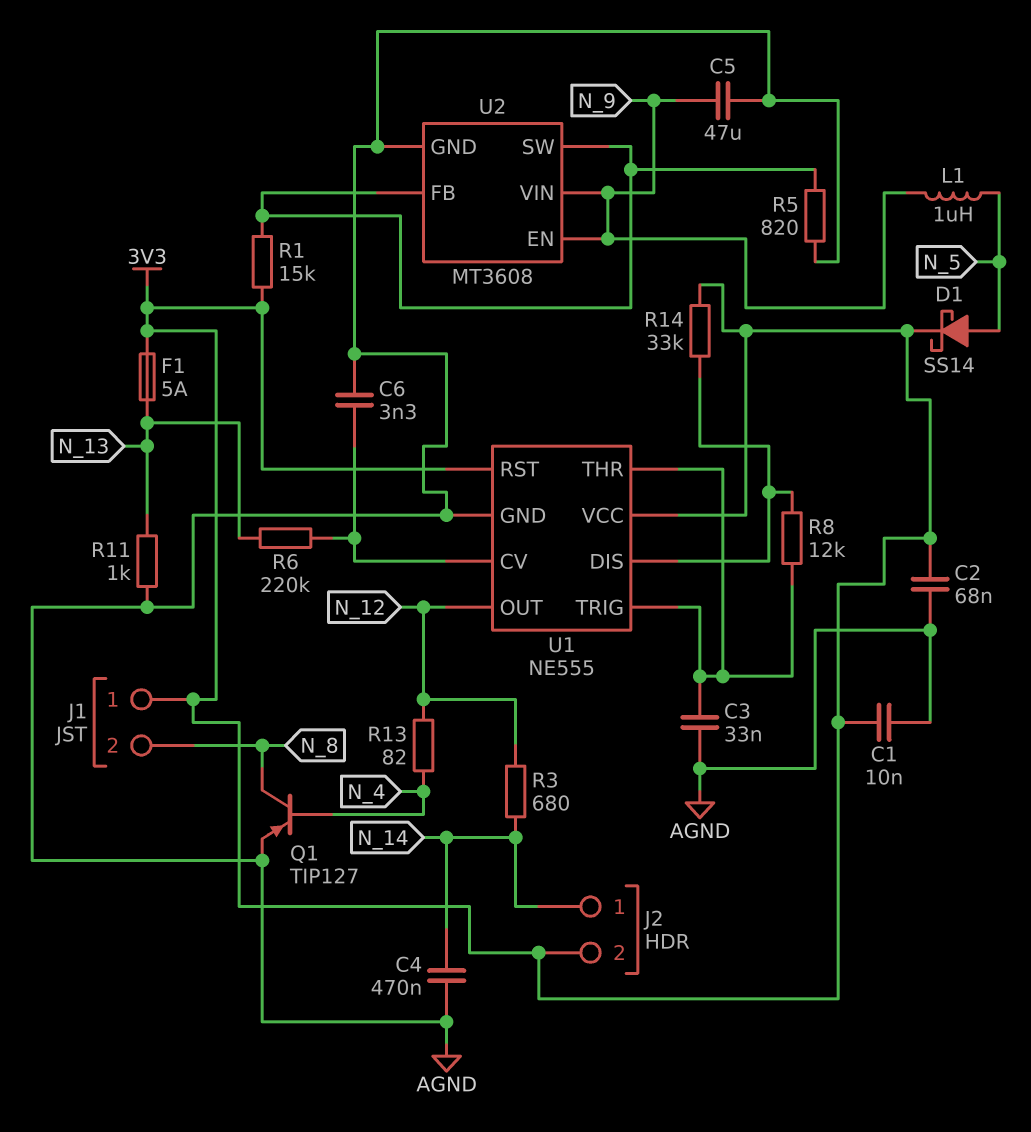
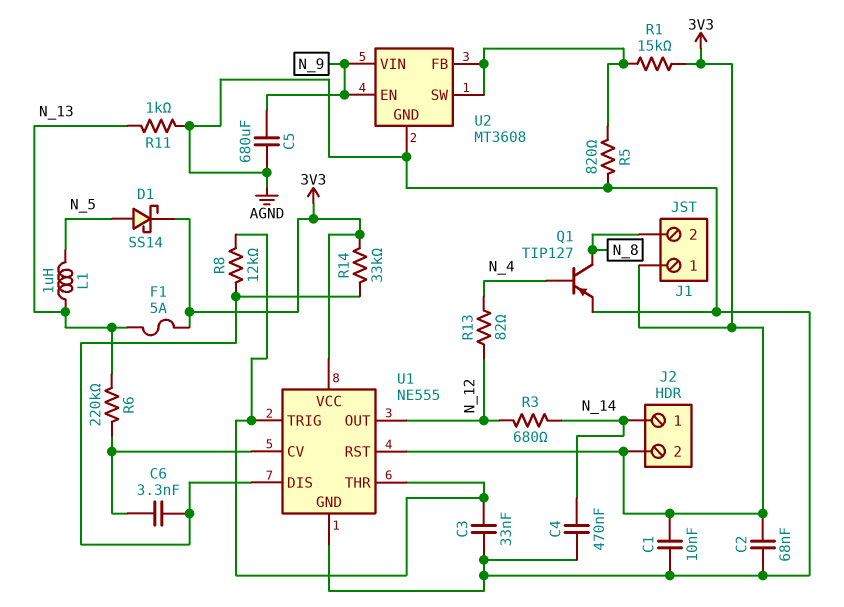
C5: 47uF (AGND, N_9) -> 680uF (AGND, N_9)
C6: 3.3nF (AGND, U1/CV) -> 3.3nF (U1/CV, U1/DIS)
L1: 1uH (N_5, N_9) -> 1uH (N_5, N_13)

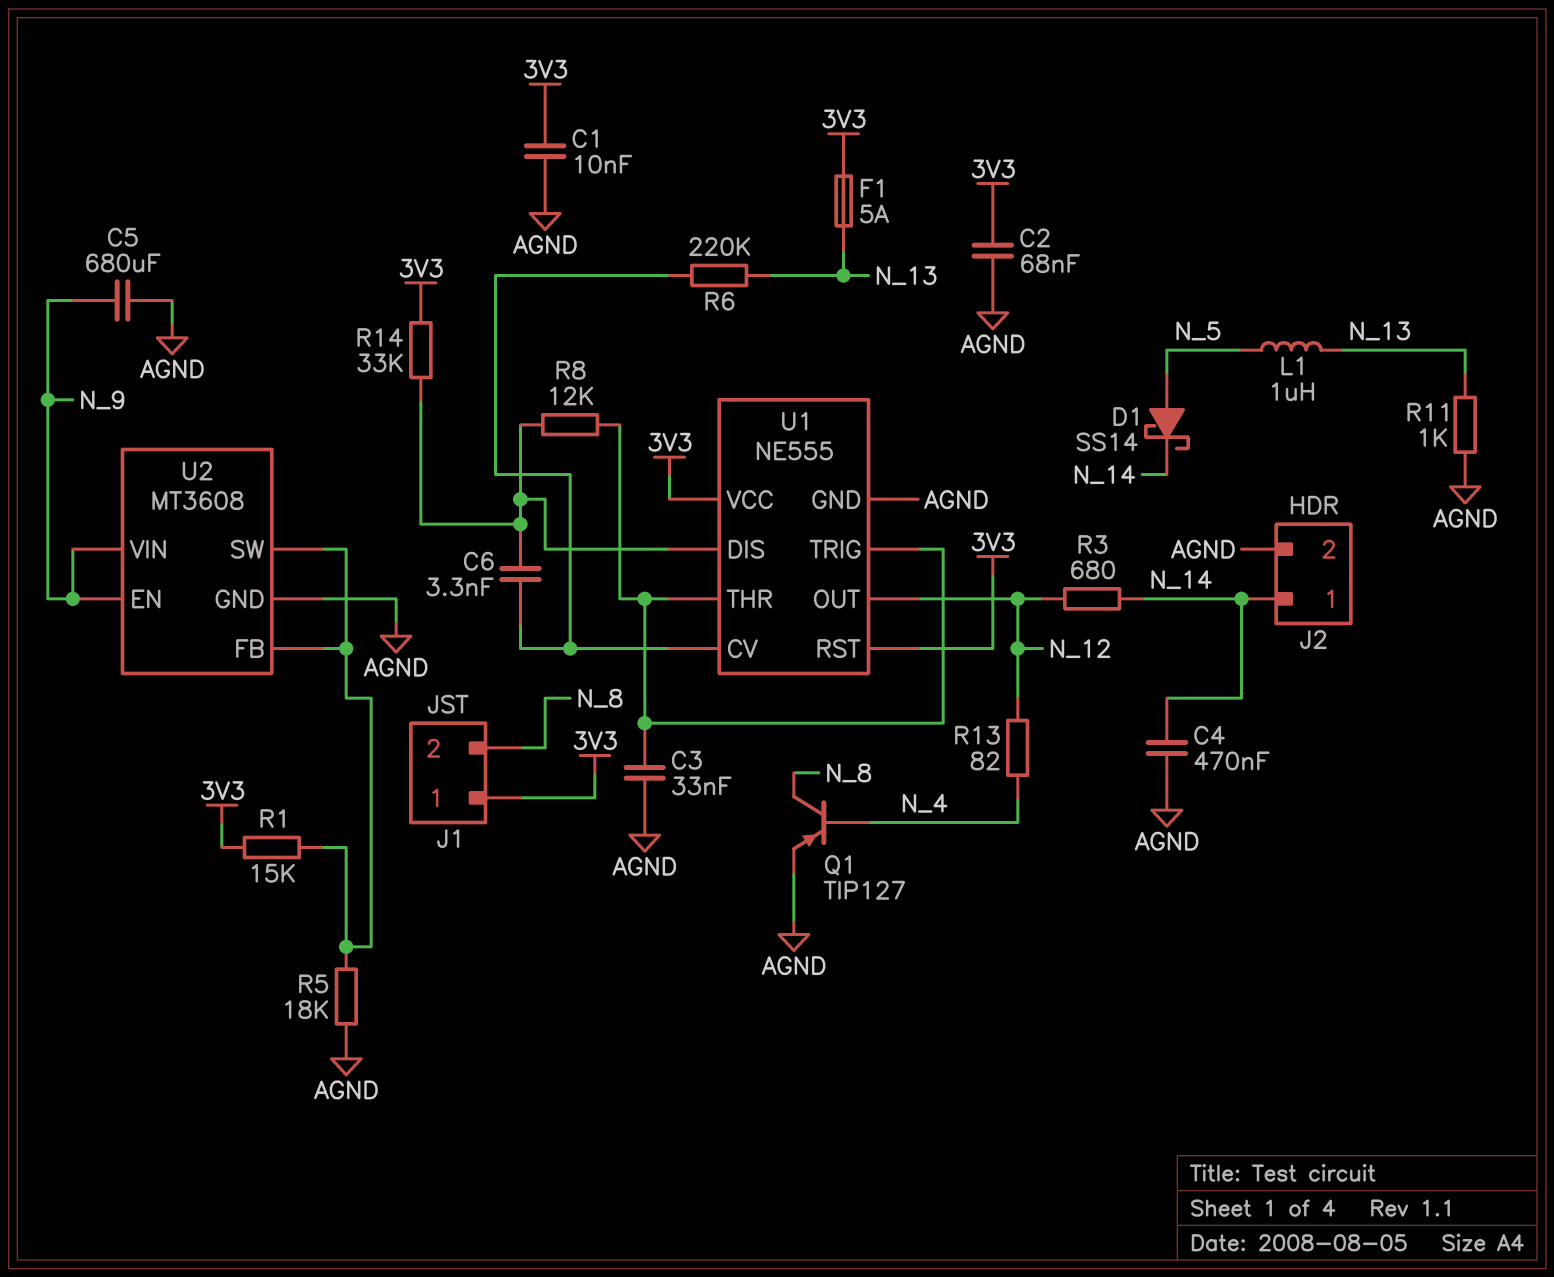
D1: schottky SS14 (A N_5, K 3V3) -> schottky SS14 (A N_5, K N_14)
J2 pin 2: 3V3 -> AGND
R5: 820 (AGND, U2/FB) -> 18k (AGND, U2/FB)

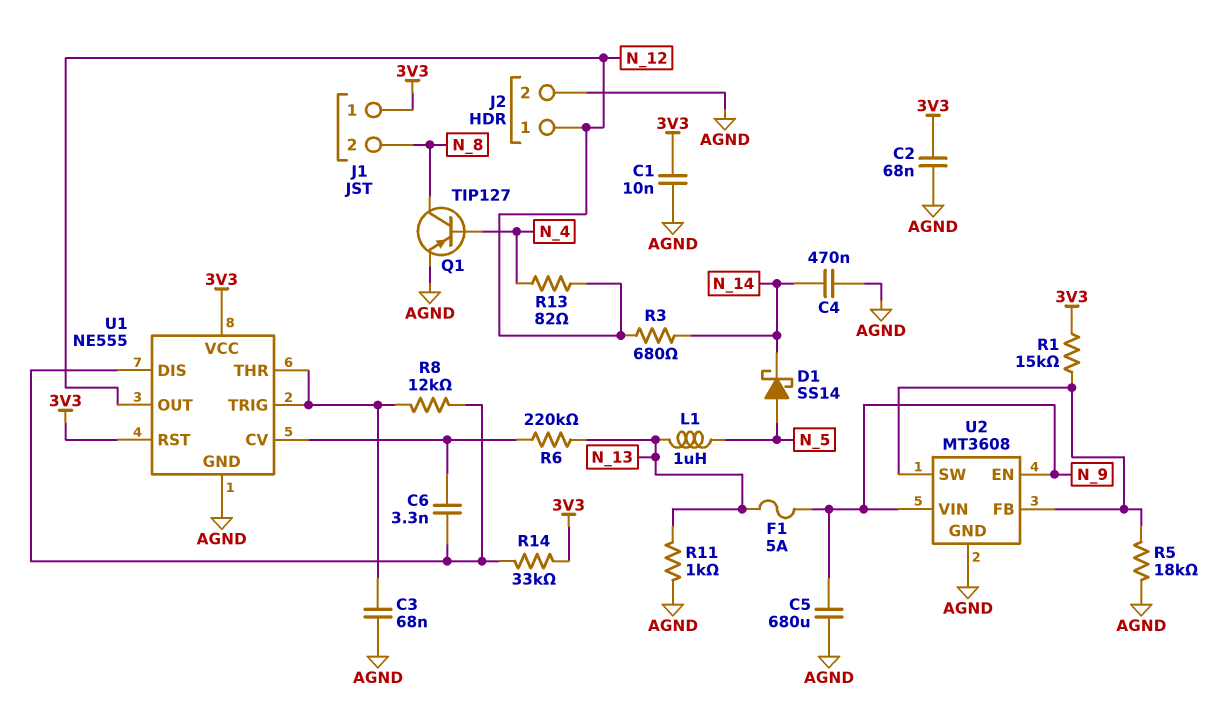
C3: 33nF (AGND, U1/THR) -> 68nF (AGND, U1/THR)
F1: 5A (3V3, N_13) -> 5A (N_9, N_13)
J2 pin 1: N_14 -> N_12

